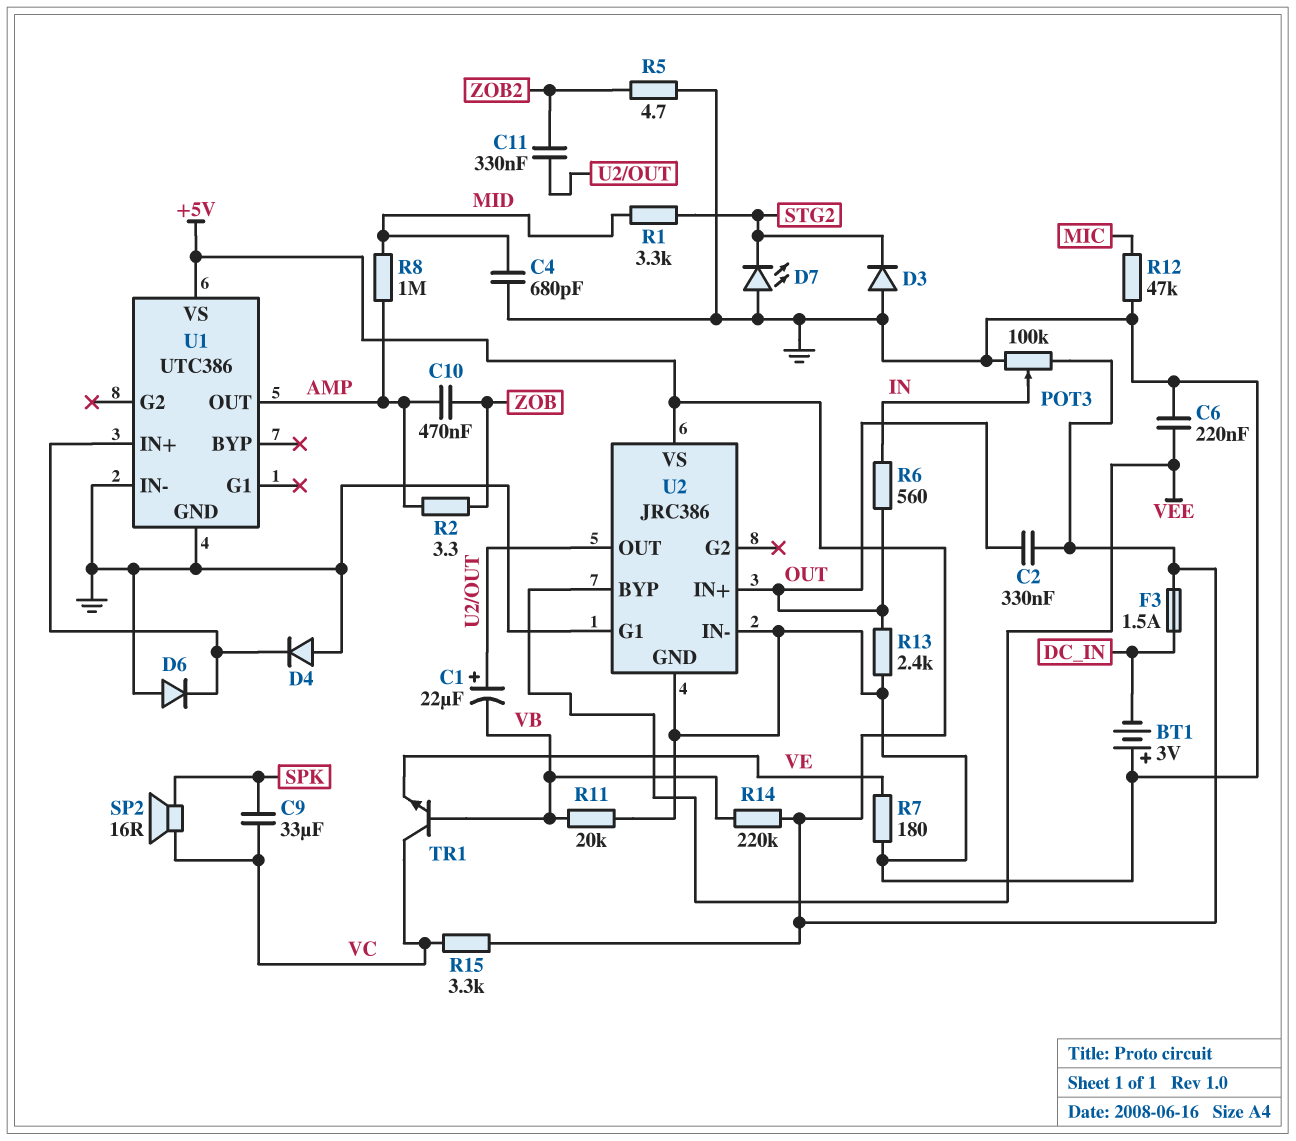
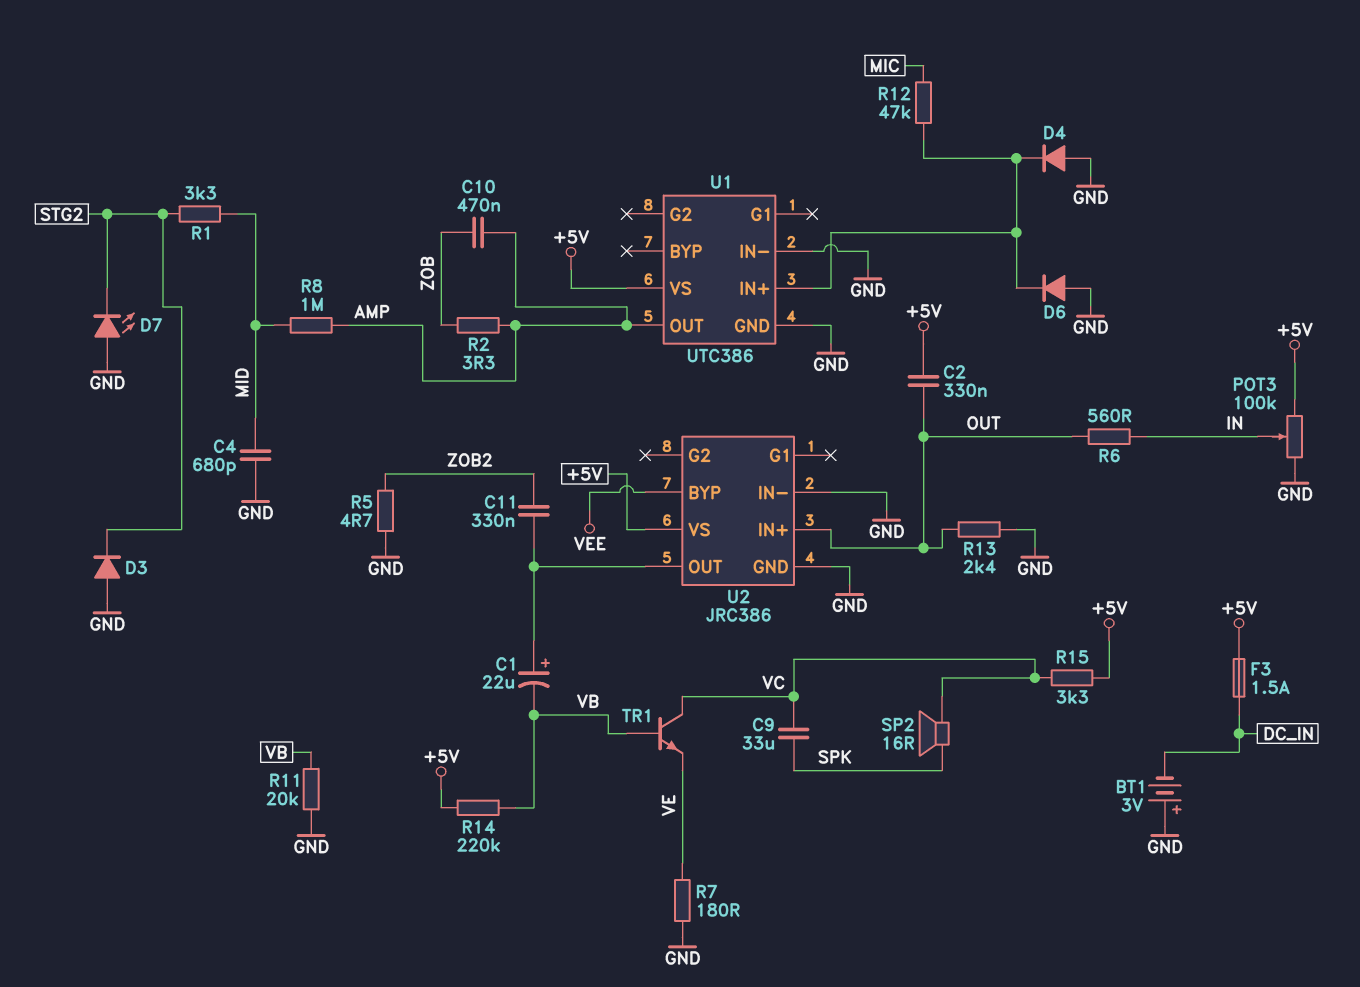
C6: 220nF (GND, VEE) -> none
R12: 47k (GND, MIC) -> 47k (MIC, U1/IN+)
U2 pin G1: GND -> none

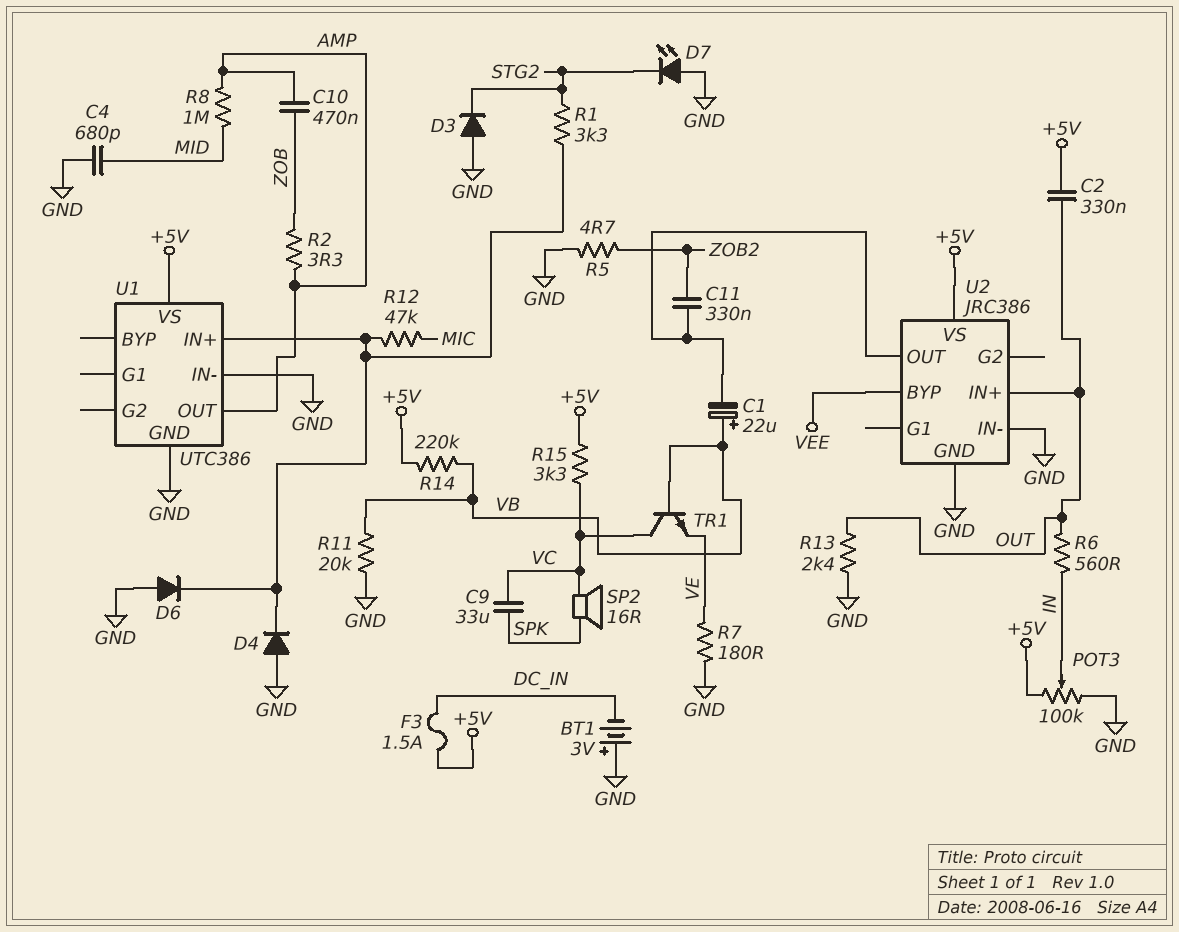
C1: 22uF (plus U2/OUT, minus VB) -> 22uF (plus VB, minus U2/OUT)
R1: 3.3k (MID, STG2) -> 3.3k (STG2, U1/IN+)

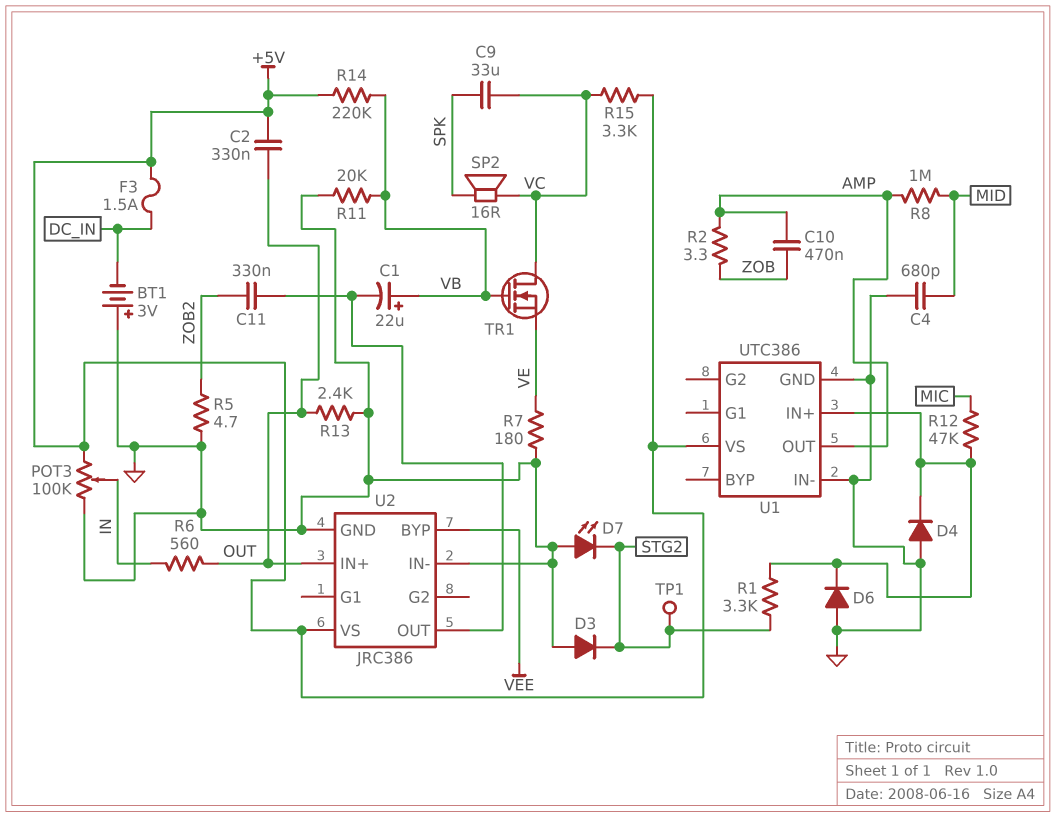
TP1: none -> test point (STG2)
TR1: NPN (B VB, C VC, E VE) -> NMOS (G VB, D VC, S VE)

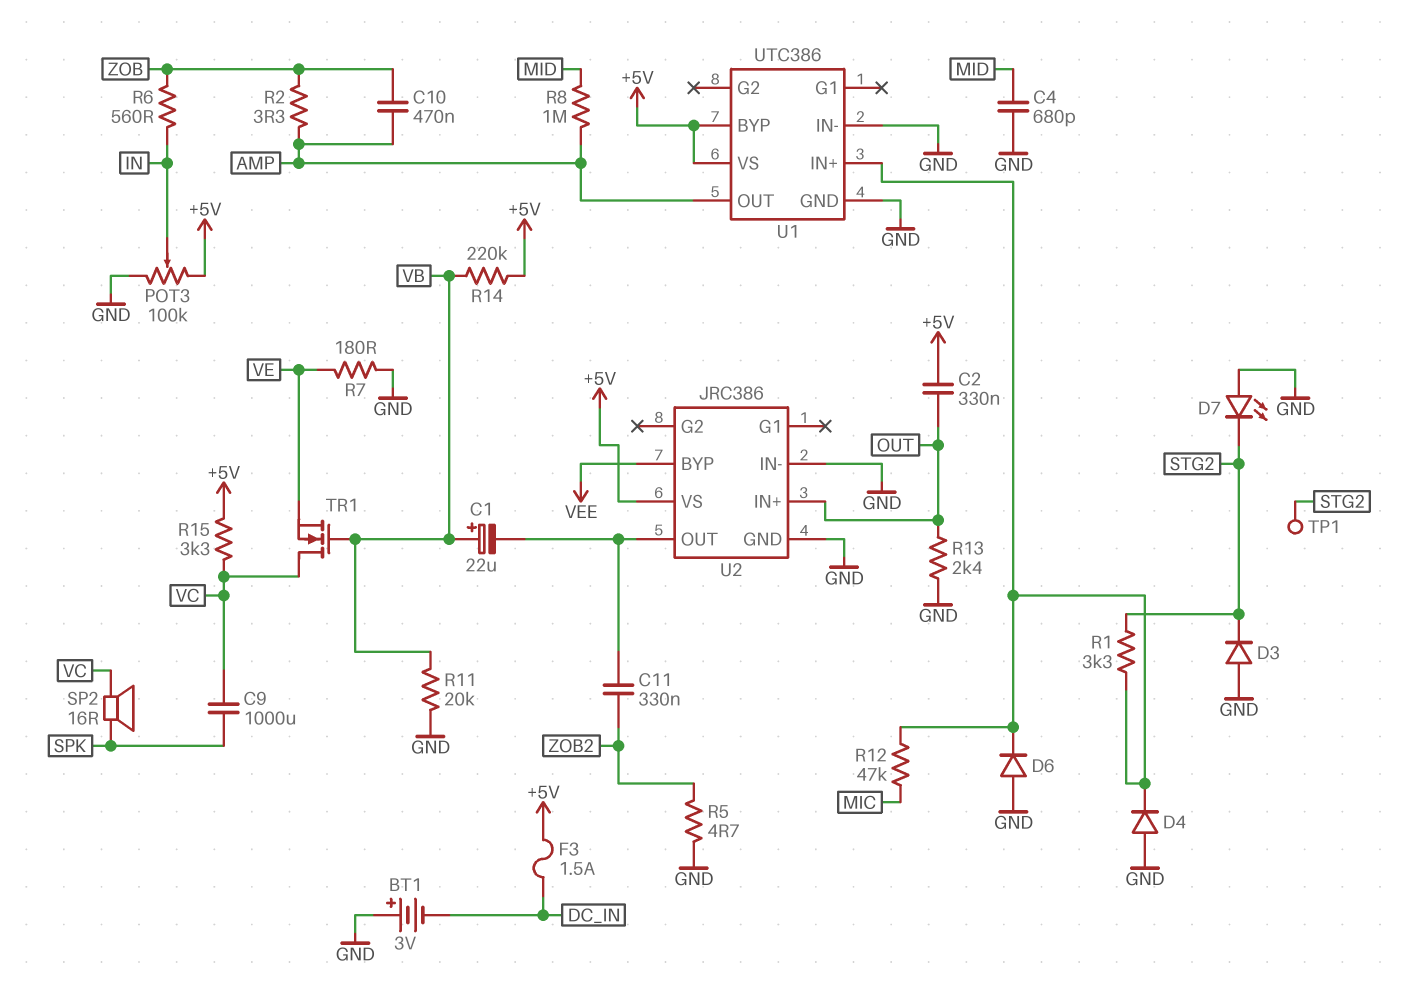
C9: 33uF (SPK, VC) -> 1000uF (SPK, VC)
R6: 560 (IN, OUT) -> 560 (IN, ZOB)
U1 pin BYP: none -> +5V

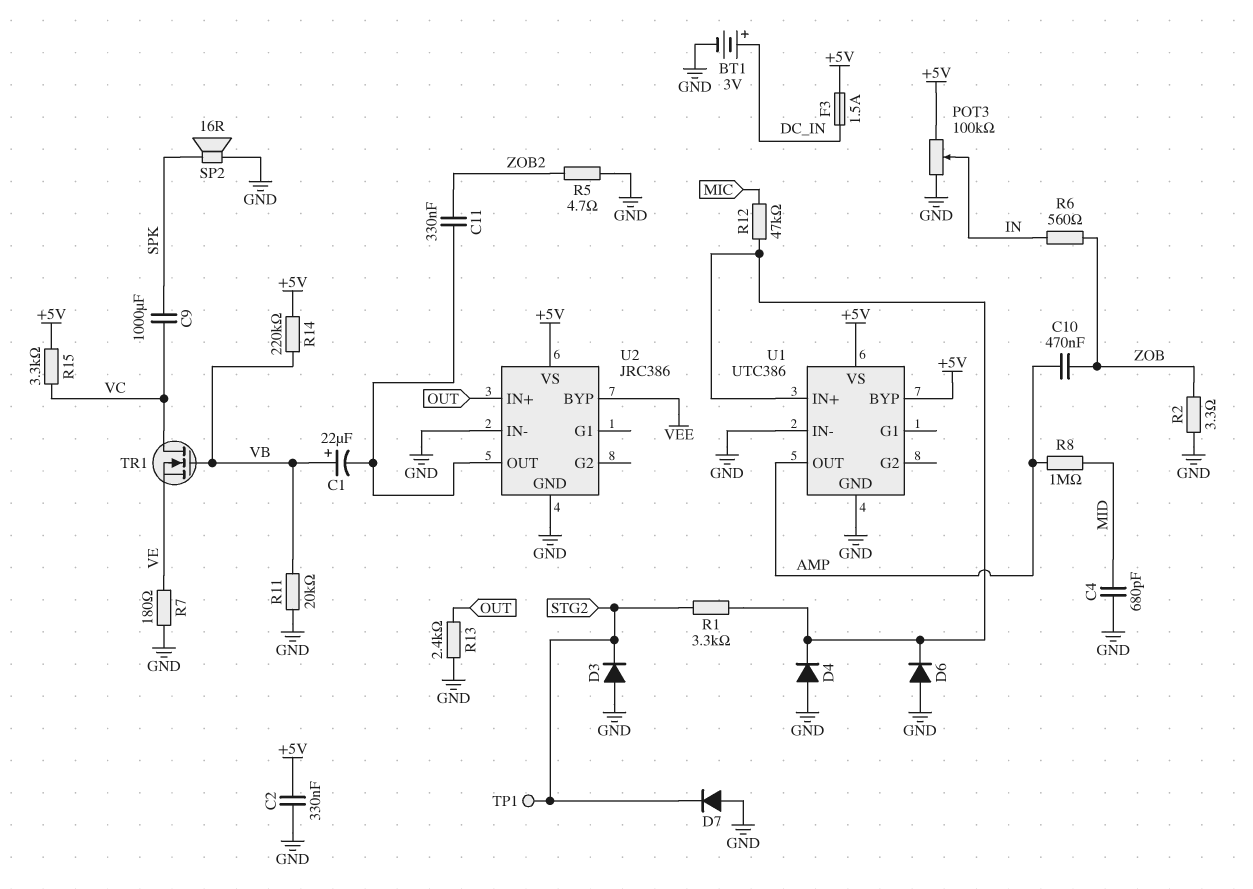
BT1: 3V (plus GND, minus DC_IN) -> 3V (plus DC_IN, minus GND)
C2: 330nF (+5V, OUT) -> 330nF (+5V, GND)
D7: LED (A GND, K STG2) -> diode (A GND, K STG2)
R2: 3.3 (AMP, ZOB) -> 3.3 (GND, ZOB)
SP2: speaker 16R (SPK, VC) -> speaker 16R (GND, SPK)

